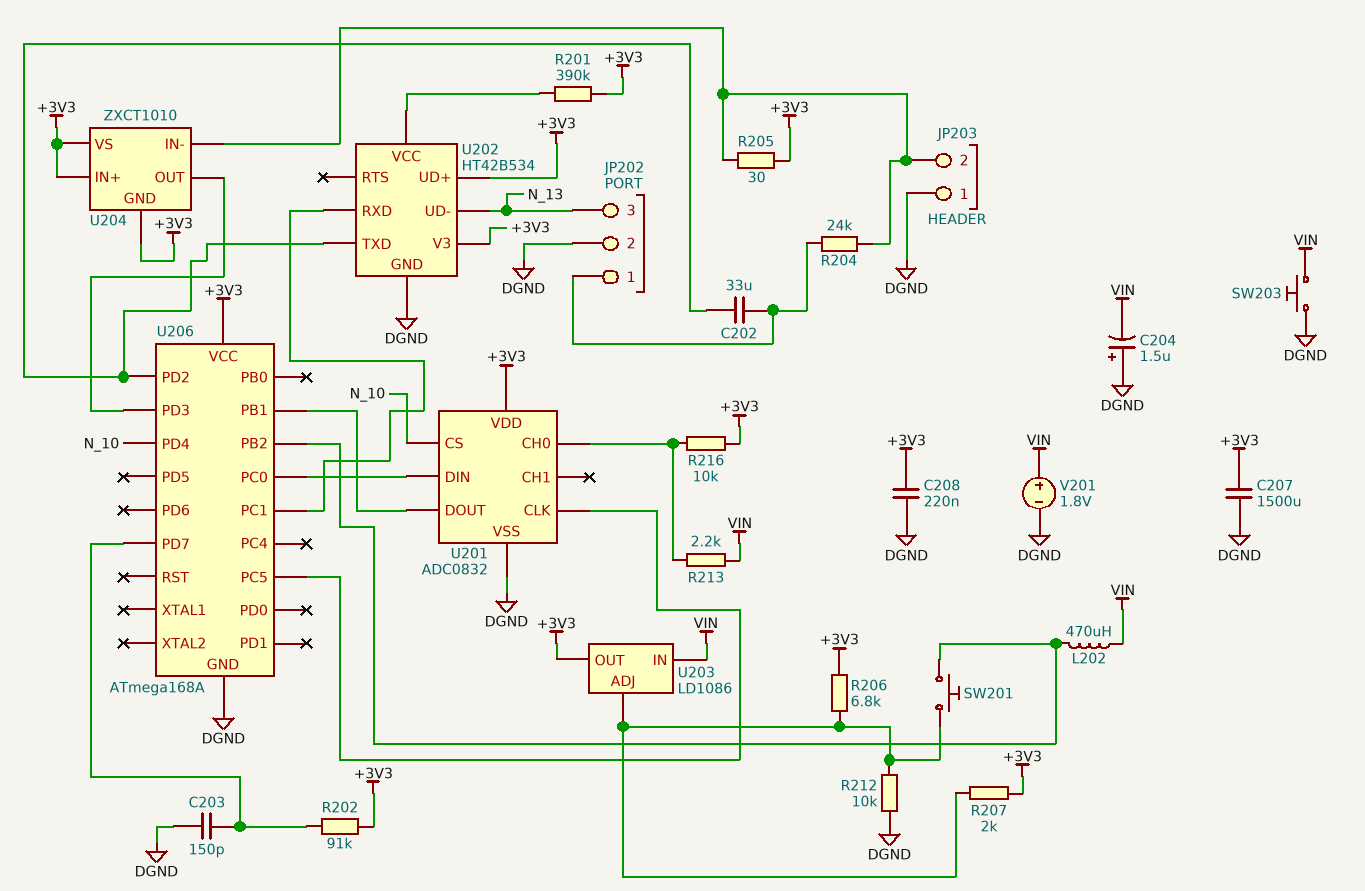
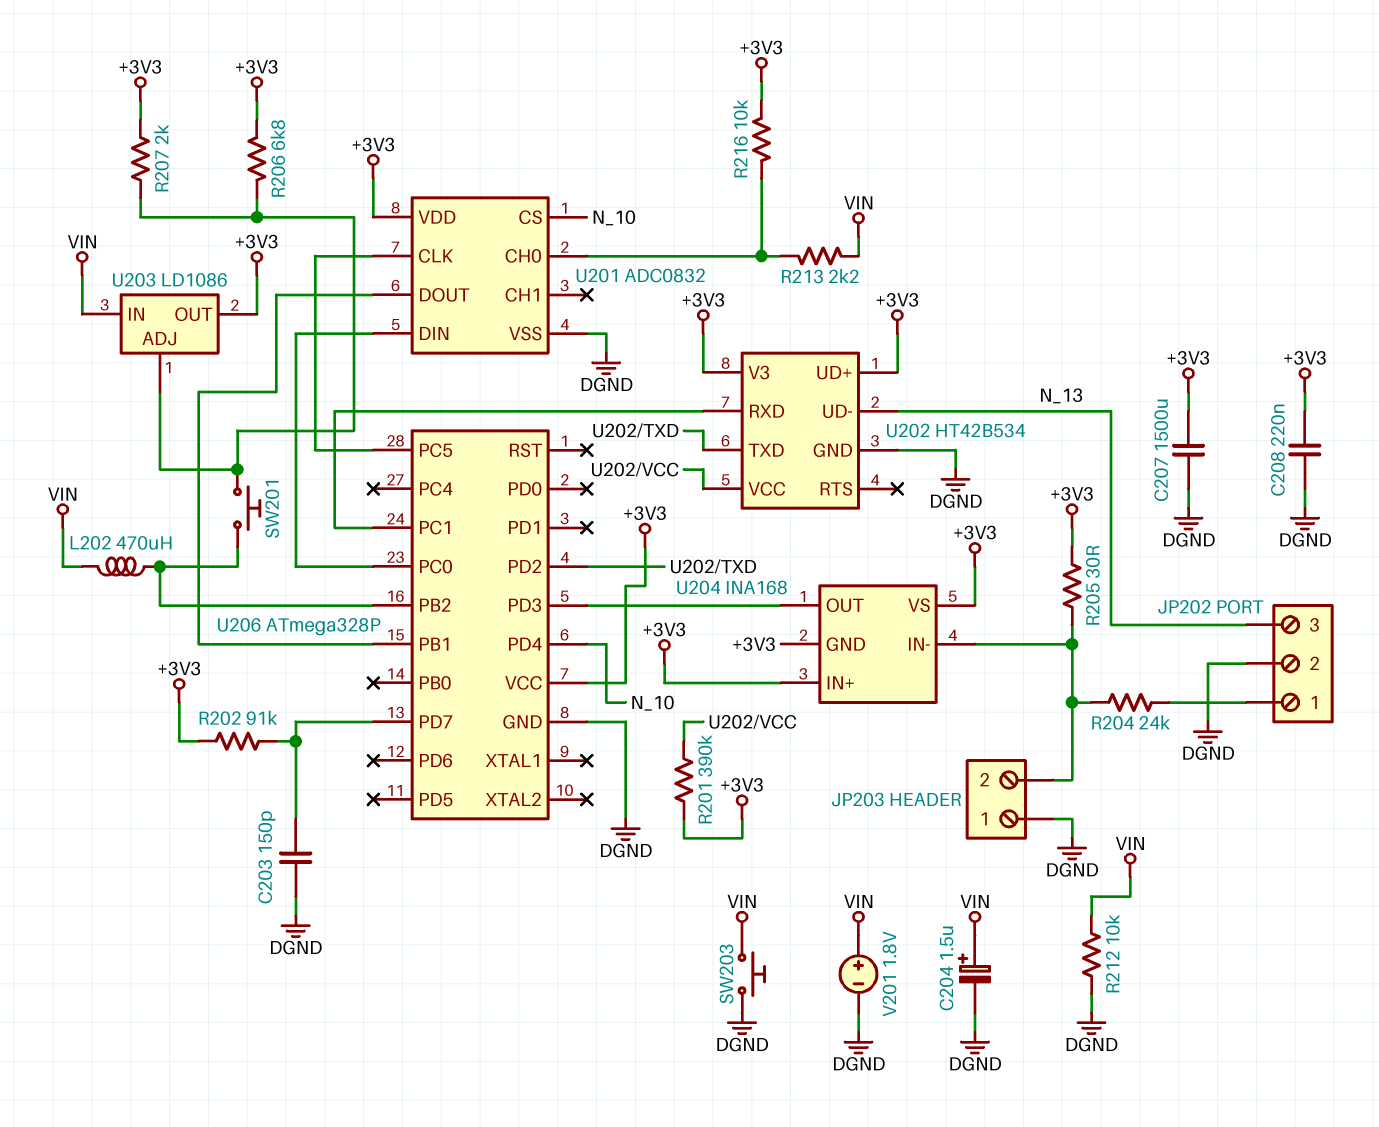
C202: 33uF (JP202/1, U202/TXD) -> none
C204: 1.5uF (plus DGND, minus VIN) -> 1.5uF (plus VIN, minus DGND)
R212: 10k (DGND, U203/ADJ) -> 10k (DGND, VIN)
U204: ZXCT1010 -> INA168
U206: ATmega168A -> ATmega328P

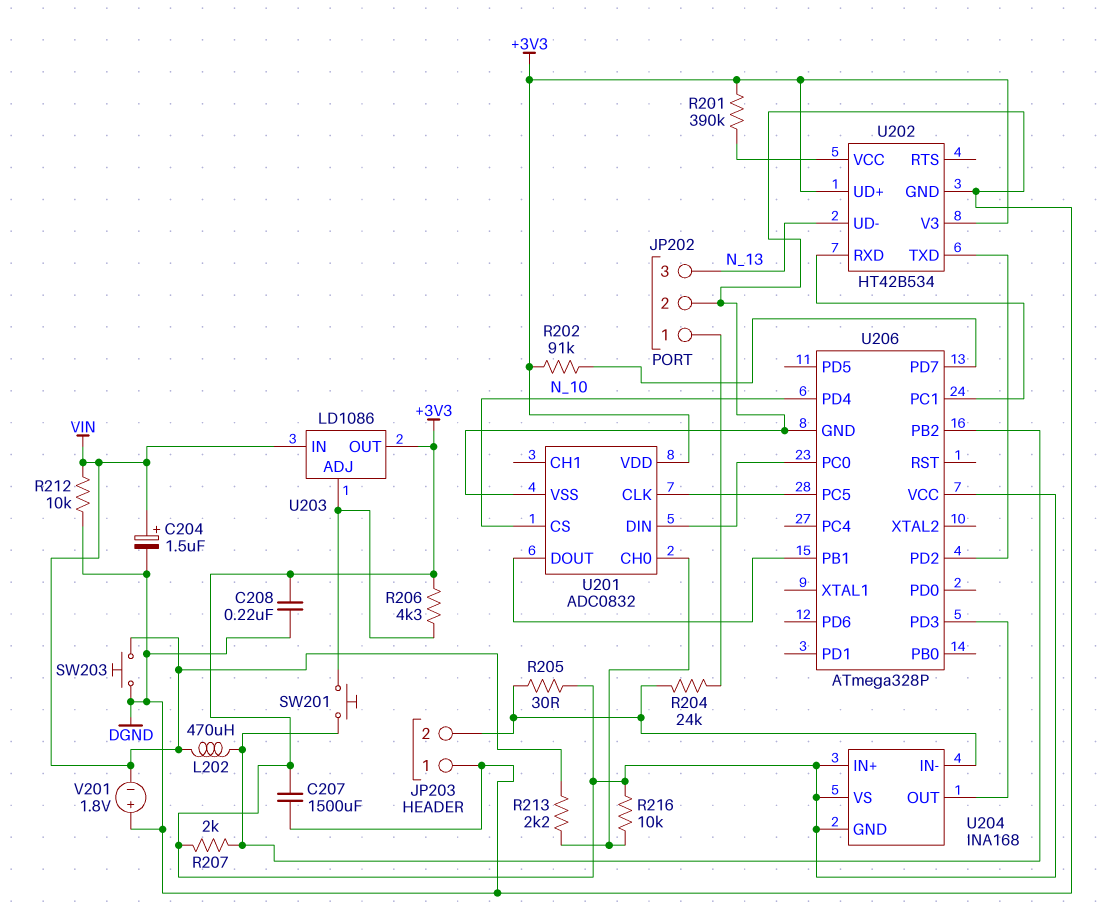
C203: 150pF (DGND, U206/PD7) -> none
R206: 6.8k (+3V3, U203/ADJ) -> 4.3k (+3V3, U203/ADJ)
R207: 2k (+3V3, U203/ADJ) -> 2k (+3V3, U206/PB2)
V201: 1.8V (plus VIN, minus DGND) -> 1.8V (plus DGND, minus VIN)

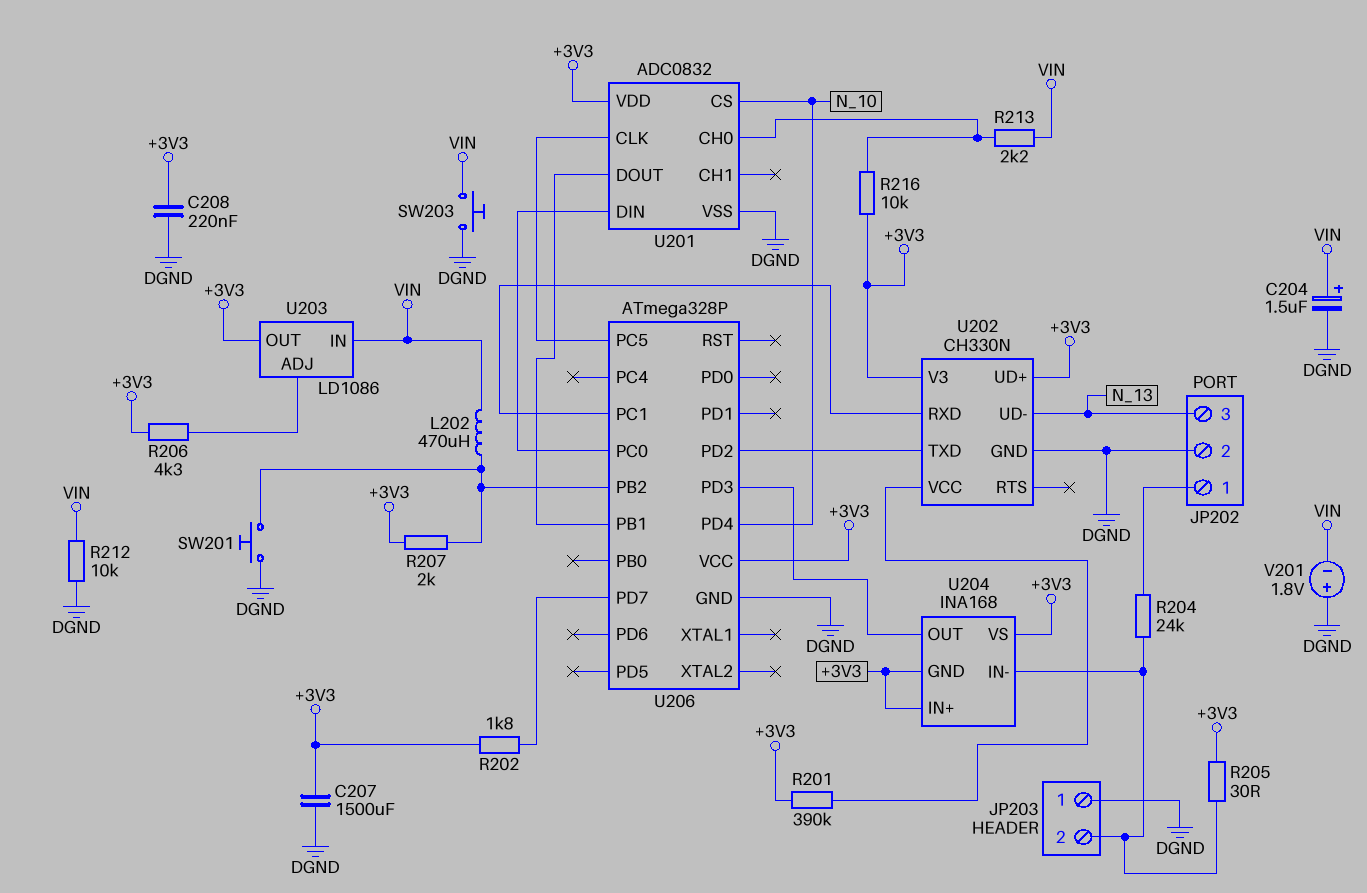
R202: 91k (+3V3, U206/PD7) -> 1.8k (+3V3, U206/PD7)
SW201: button (U203/ADJ, U206/PB2) -> button (DGND, U206/PB2)
U202: HT42B534 -> CH330N

